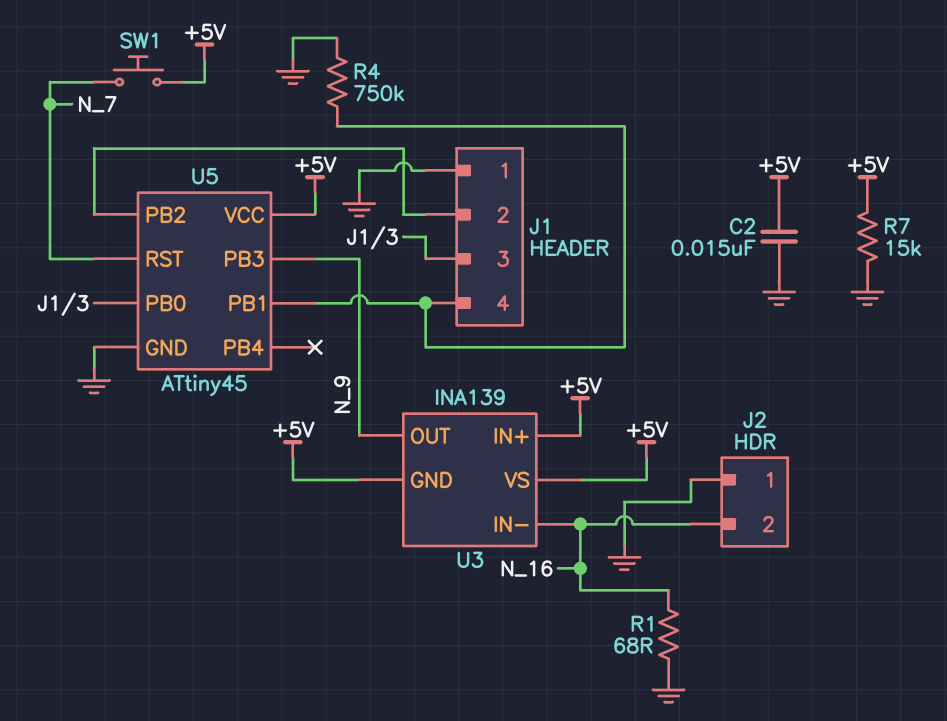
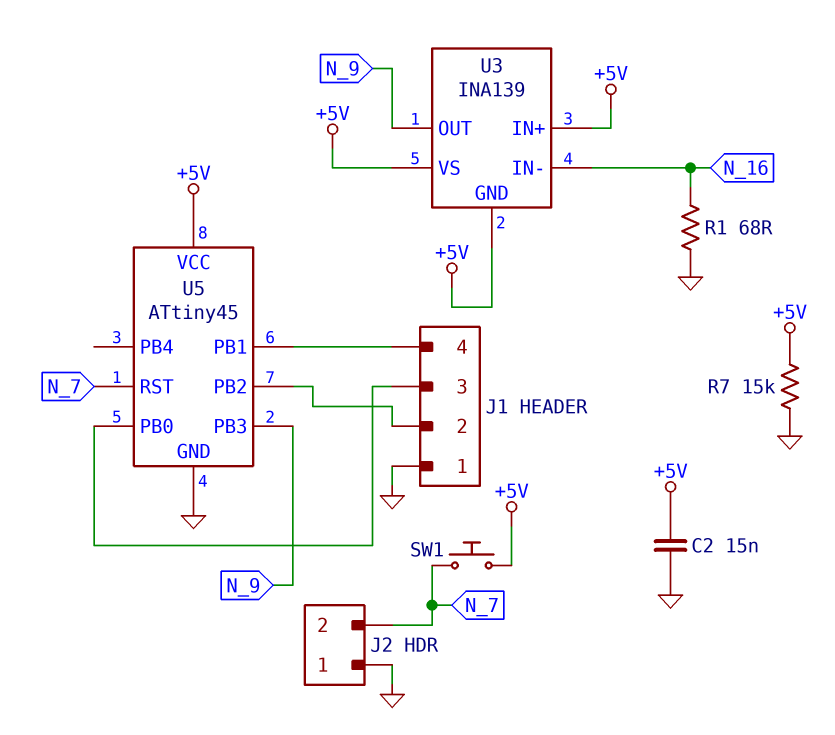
J2 pin 2: N_16 -> N_7
R4: 750k (GND, J1/4) -> none

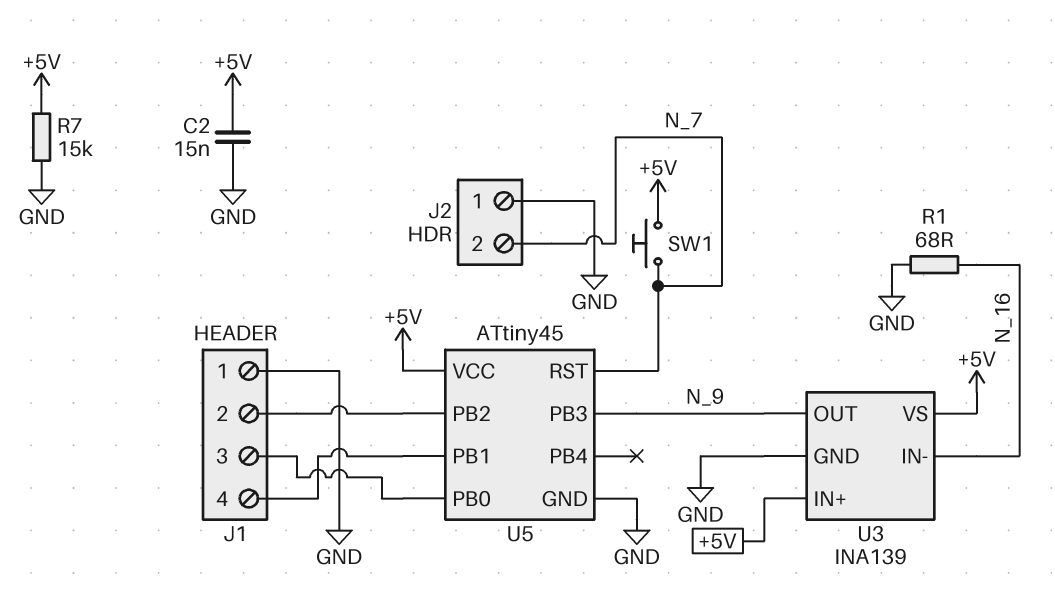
U3 pin GND: +5V -> GND

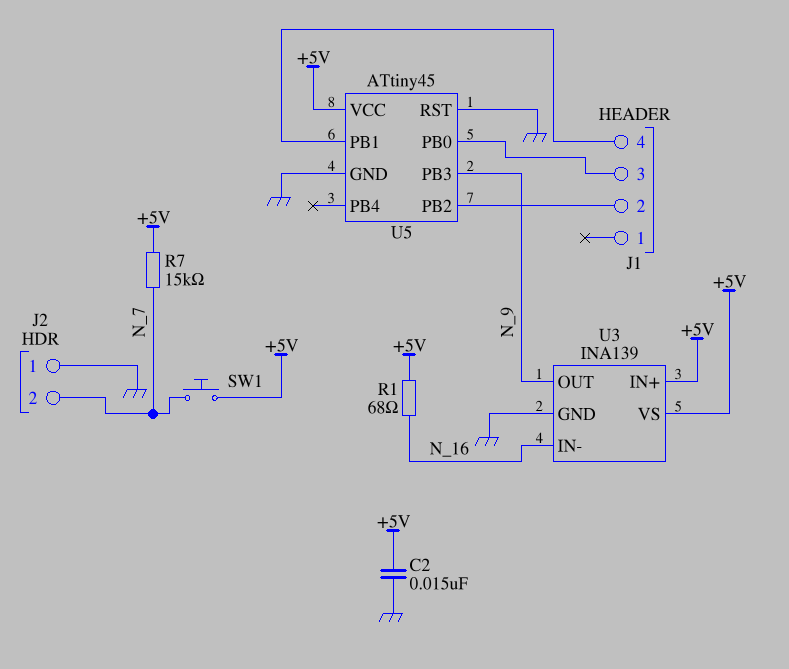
J1 pin 1: GND -> none
R1: 68 (GND, N_16) -> 68 (+5V, N_16)
R7: 15k (+5V, GND) -> 15k (+5V, N_7)
U5 pin RST: N_7 -> GND

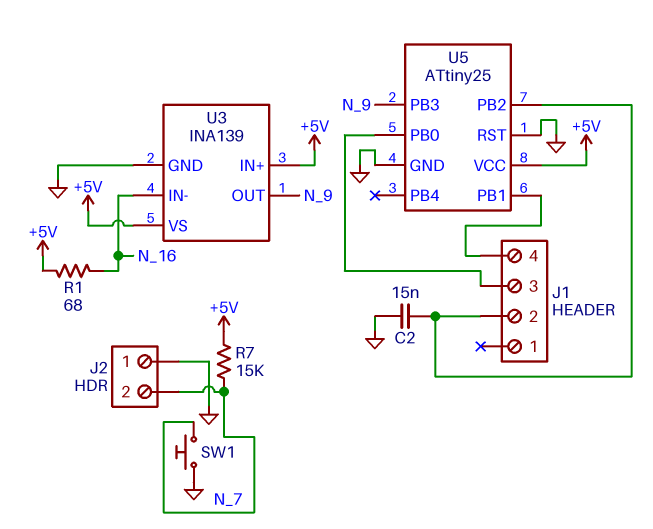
C2: 15nF (+5V, GND) -> 15nF (GND, J1/2)
SW1: button (+5V, N_7) -> button (GND, N_7)
U5: ATtiny45 -> ATtiny25

